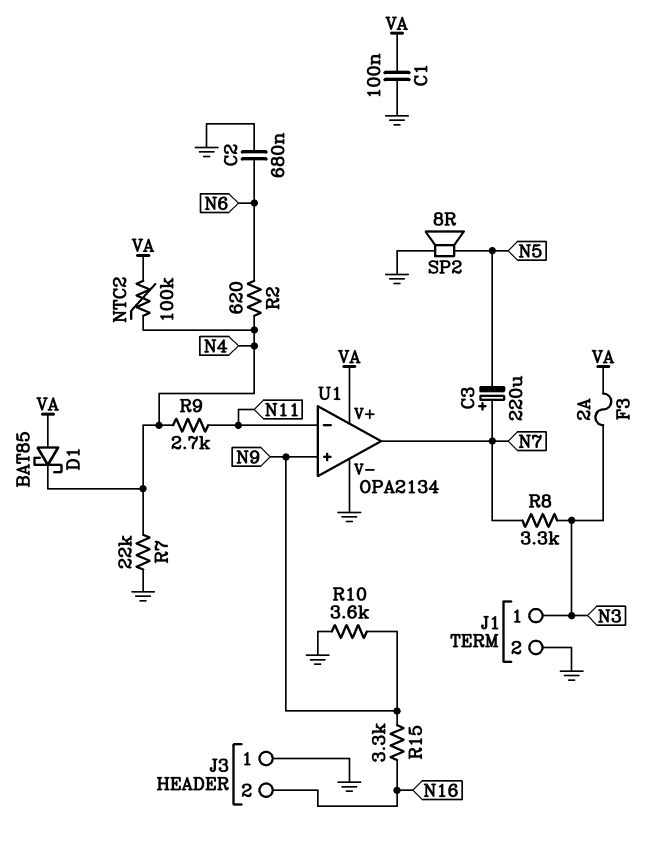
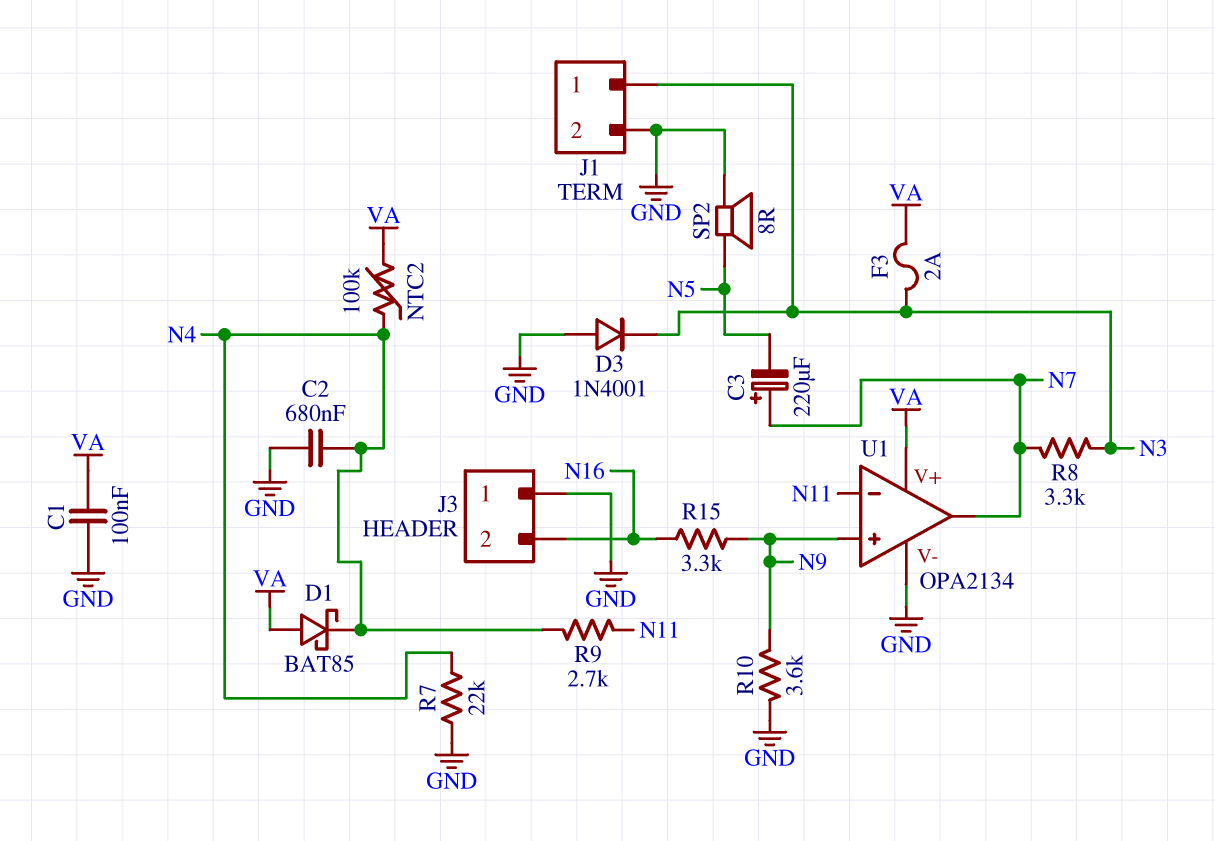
C2: 680nF (GND, N6) -> 680nF (GND, N4)
D3: none -> diode 1N4001 (A GND, K N3)
R2: 620 (N4, N6) -> none

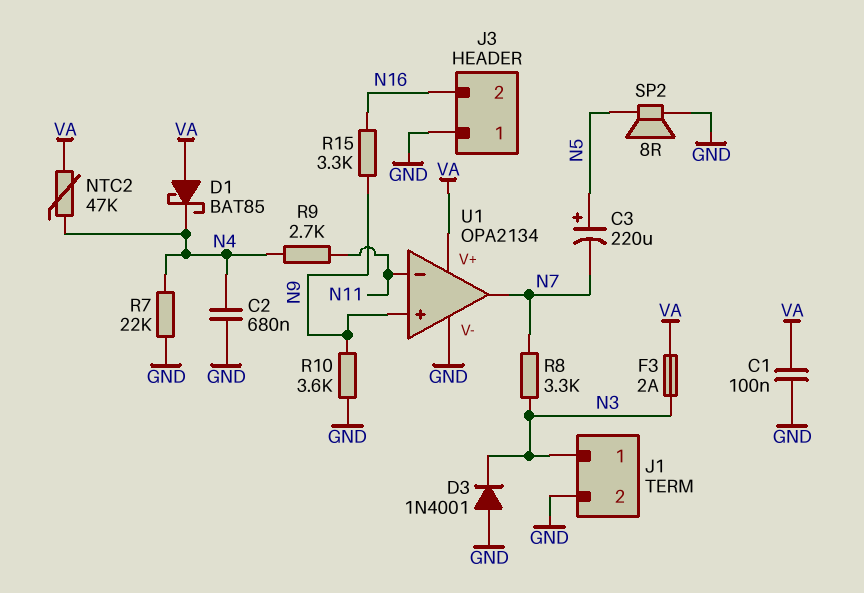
C3: 220uF (plus N7, minus N5) -> 220uF (plus N5, minus N7)
NTC2: 100k (N4, VA) -> 47k (N4, VA)

